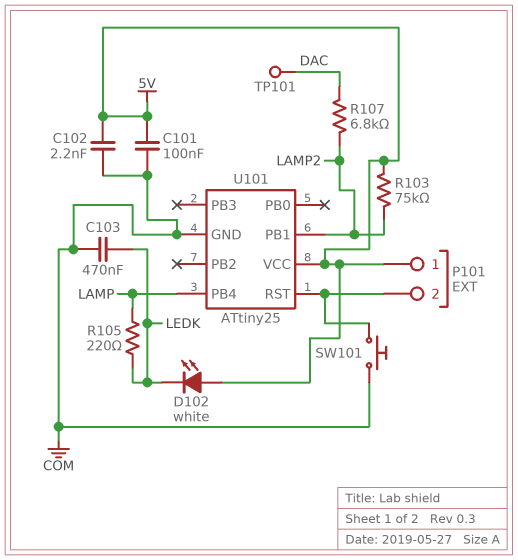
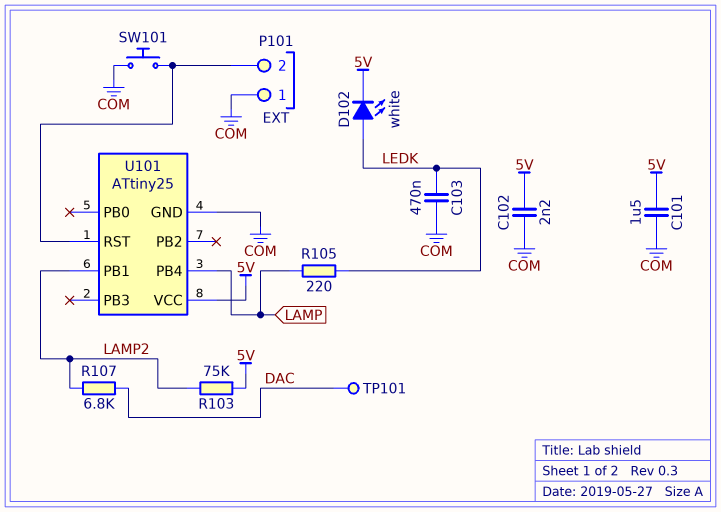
C101: 100nF (5V, COM) -> 1.5uF (5V, COM)
D102: LED white (A 5V, K LEDK) -> LED white (A LEDK, K 5V)
P101 pin 1: 5V -> COM

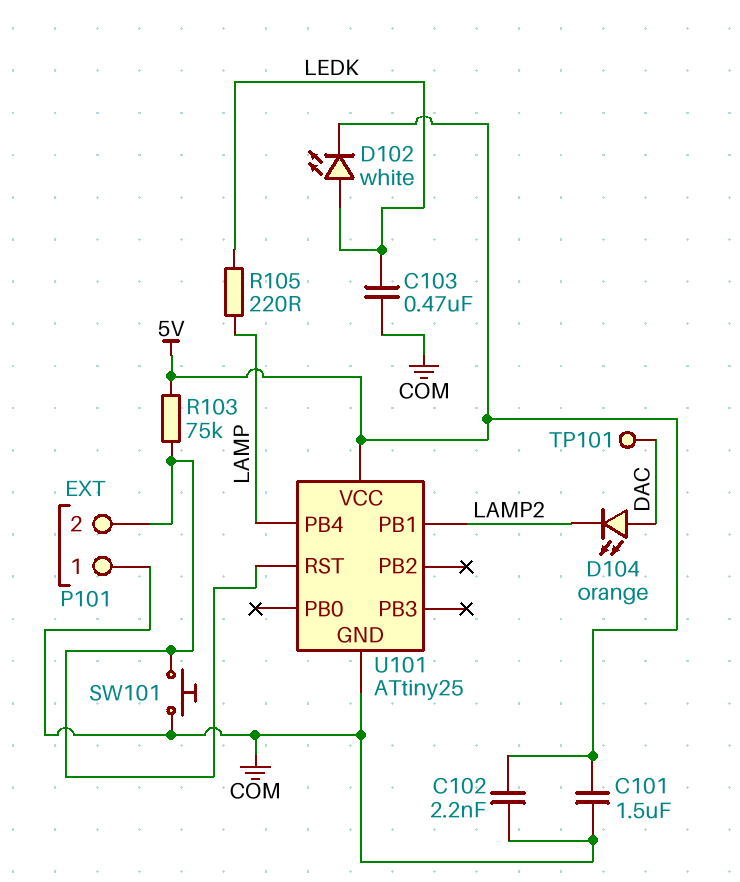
D104: none -> LED orange (A DAC, K LAMP2)
R103: 75k (5V, LAMP2) -> 75k (5V, P101/2)
R107: 6.8k (DAC, LAMP2) -> none

